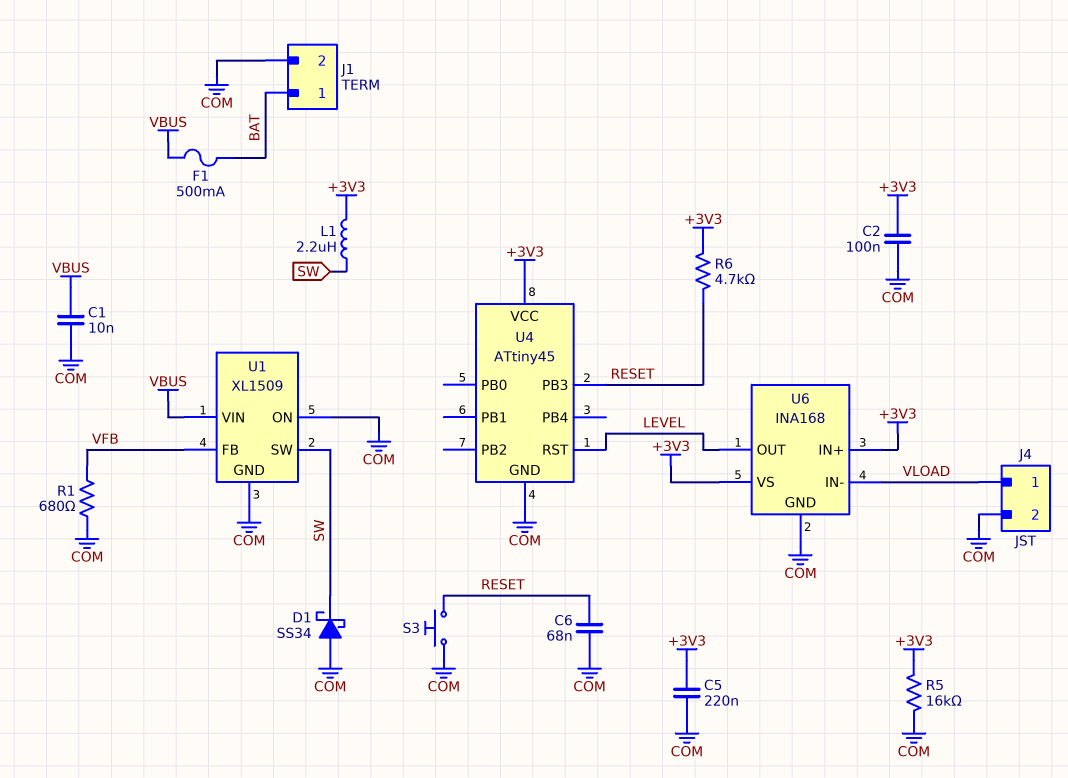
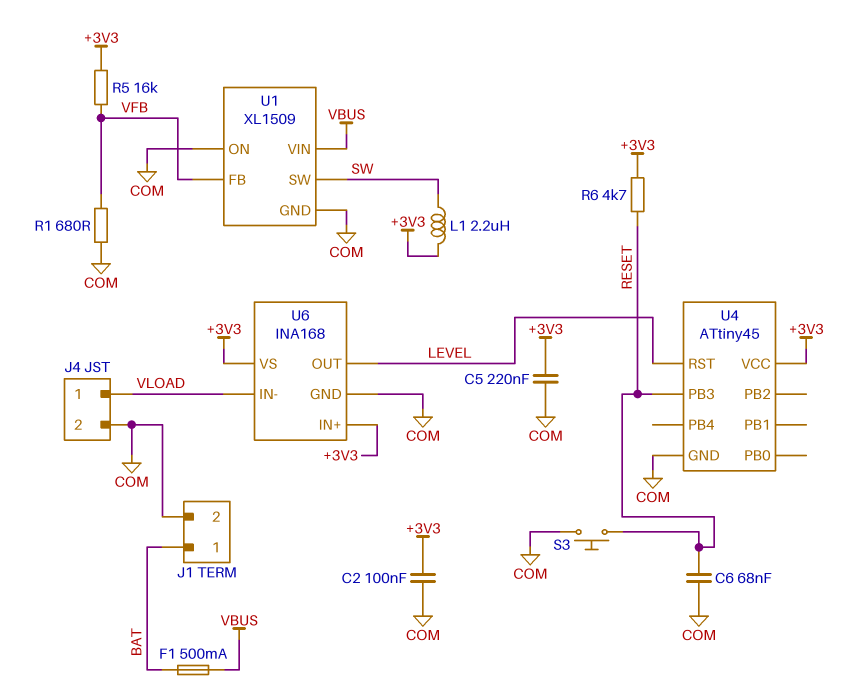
C1: 10nF (COM, VBUS) -> none
D1: schottky SS34 (A COM, K SW) -> none
R5: 16k (+3V3, COM) -> 16k (+3V3, VFB)

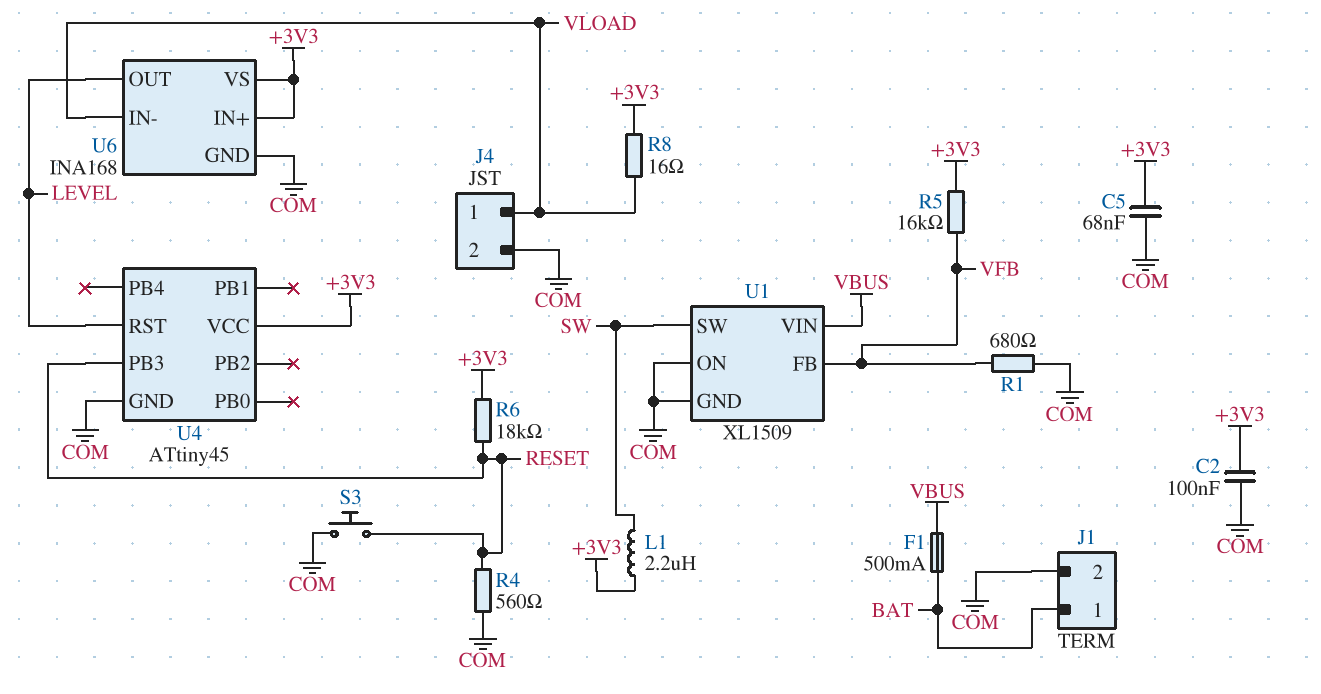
C5: 220nF (+3V3, COM) -> 68nF (+3V3, COM)
C6: 68nF (COM, RESET) -> none
R4: none -> 560 (COM, RESET)
R6: 4.7k (+3V3, RESET) -> 18k (+3V3, RESET)
R8: none -> 16 (+3V3, VLOAD)

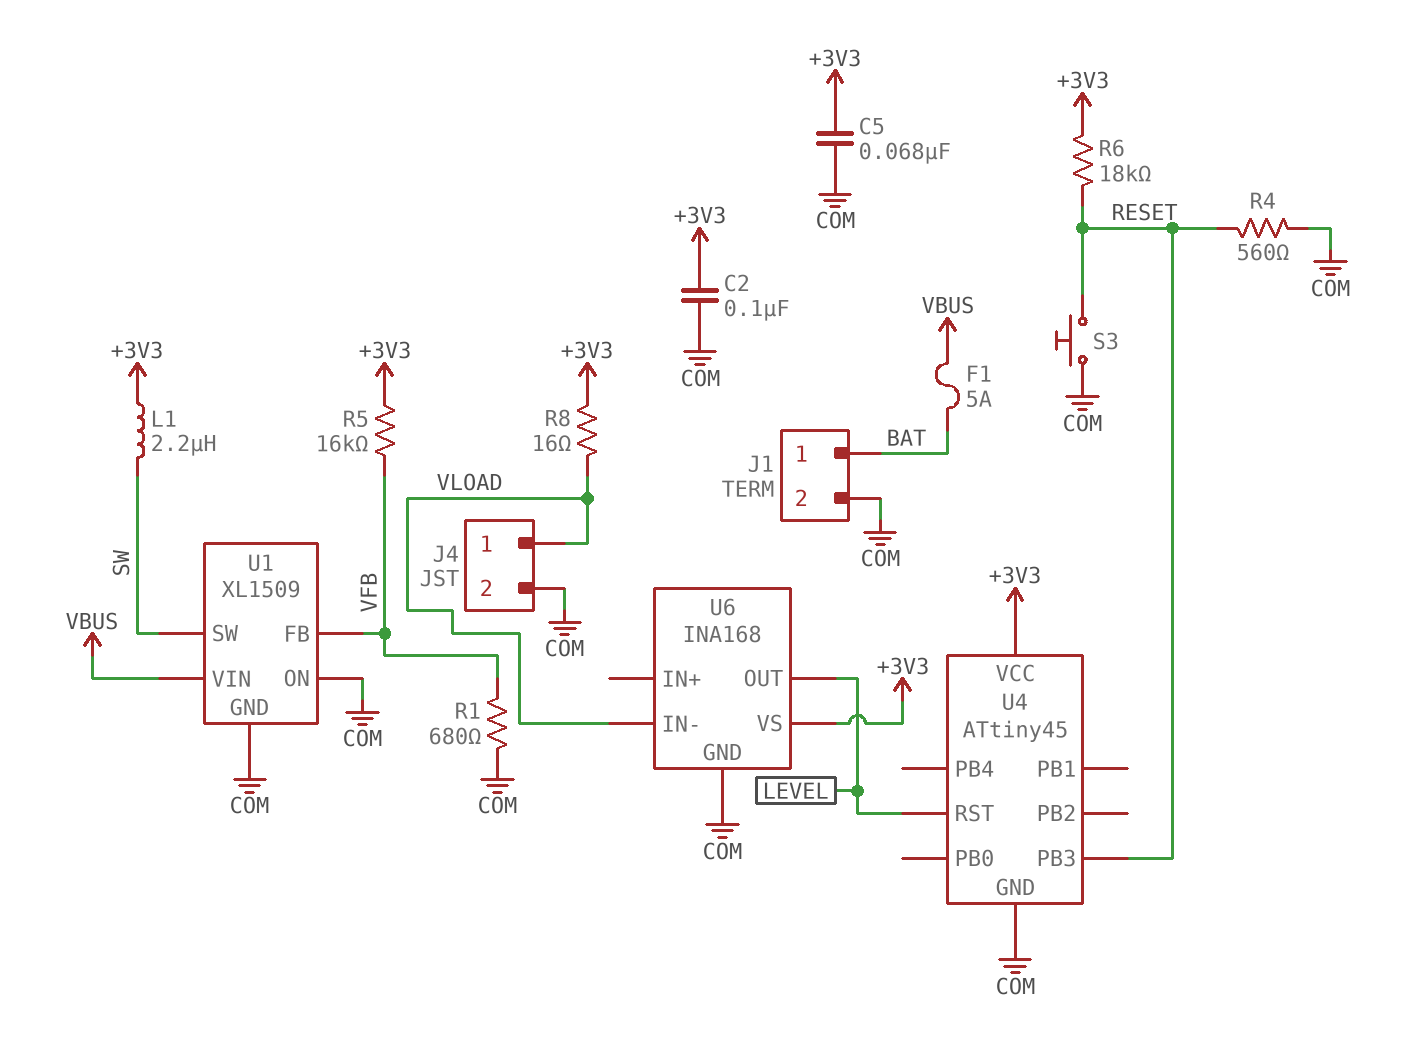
F1: 500mA (BAT, VBUS) -> 5A (BAT, VBUS)
U6 pin IN+: +3V3 -> none

